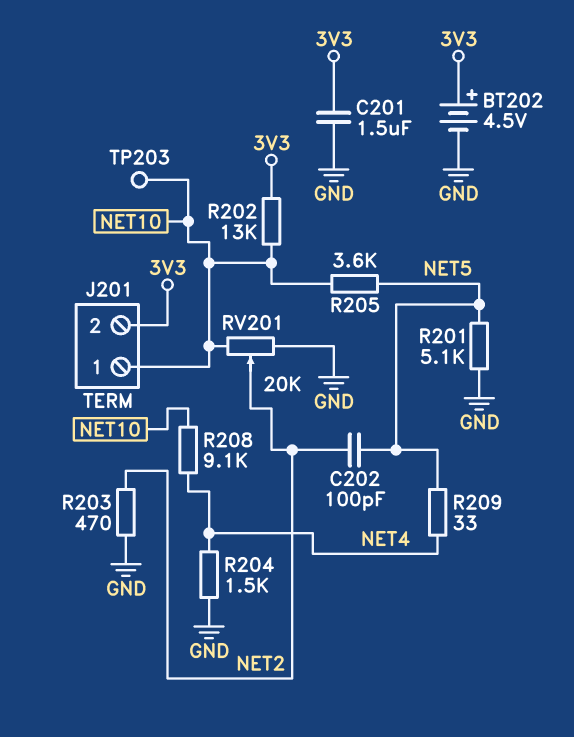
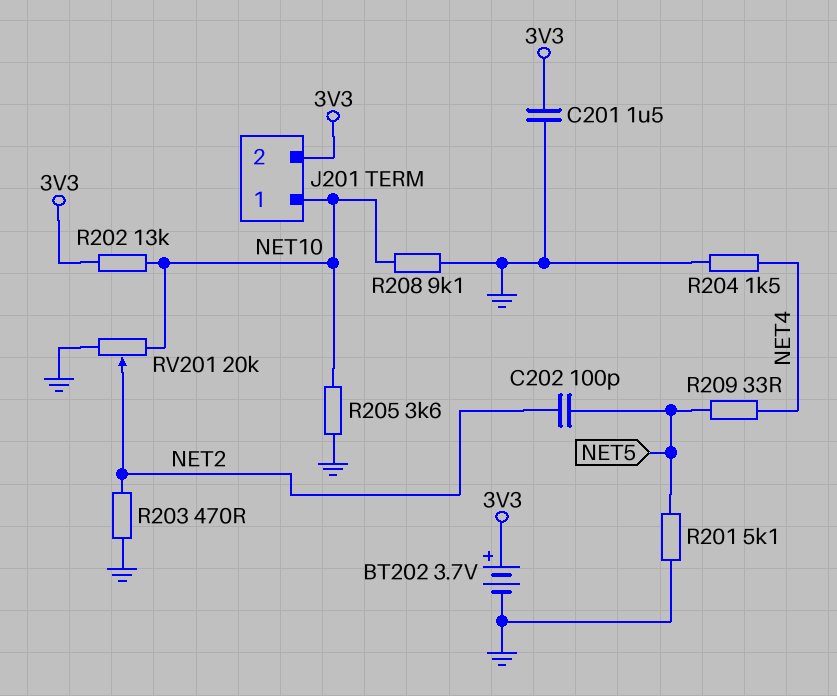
BT202: 4.5V (plus 3V3, minus GND) -> 3.7V (plus 3V3, minus GND)
R205: 3.6k (NET5, NET10) -> 3.6k (GND, NET10)
R208: 9.1k (NET4, NET10) -> 9.1k (GND, NET10)
TP203: test point (NET10) -> none

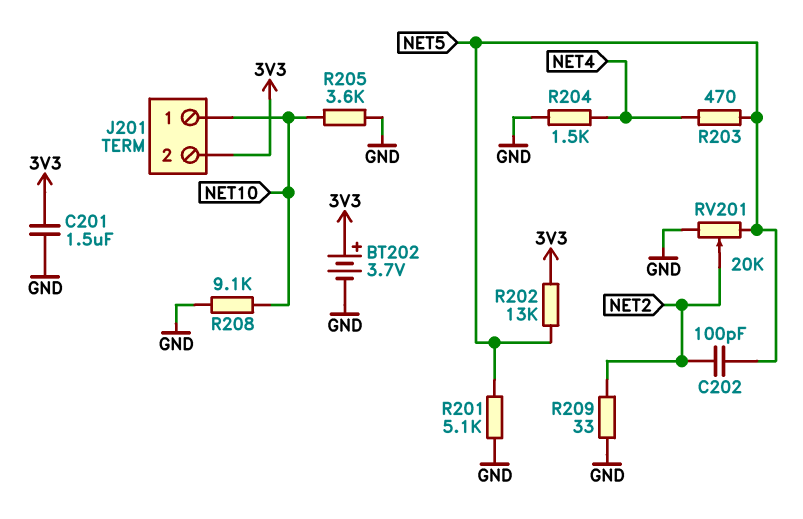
R202: 13k (3V3, NET10) -> 13k (3V3, NET5)
R203: 470 (GND, NET2) -> 470 (NET4, NET5)
R209: 33 (NET4, NET5) -> 33 (GND, NET2)
RV201: 20k (GND, NET10, wiper NET2) -> 20k (GND, NET5, wiper NET2)

